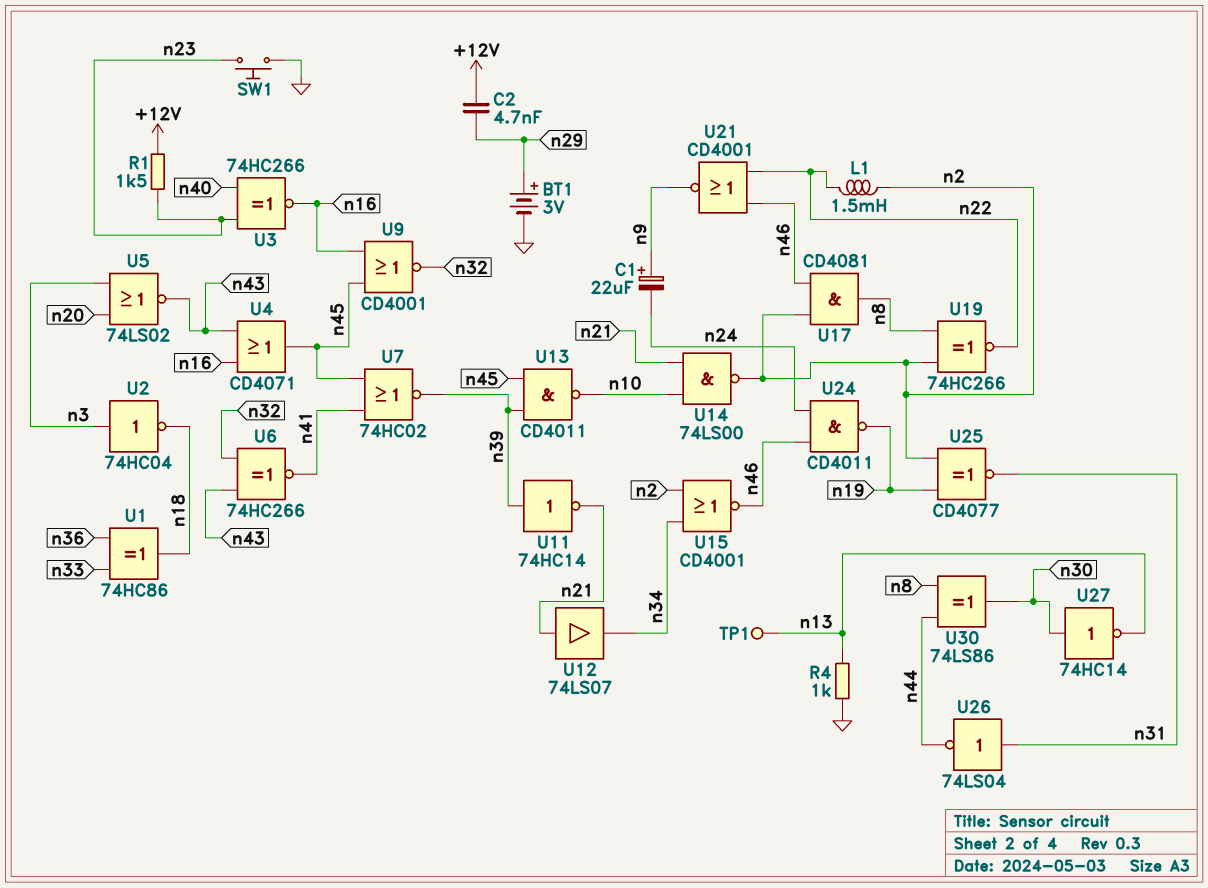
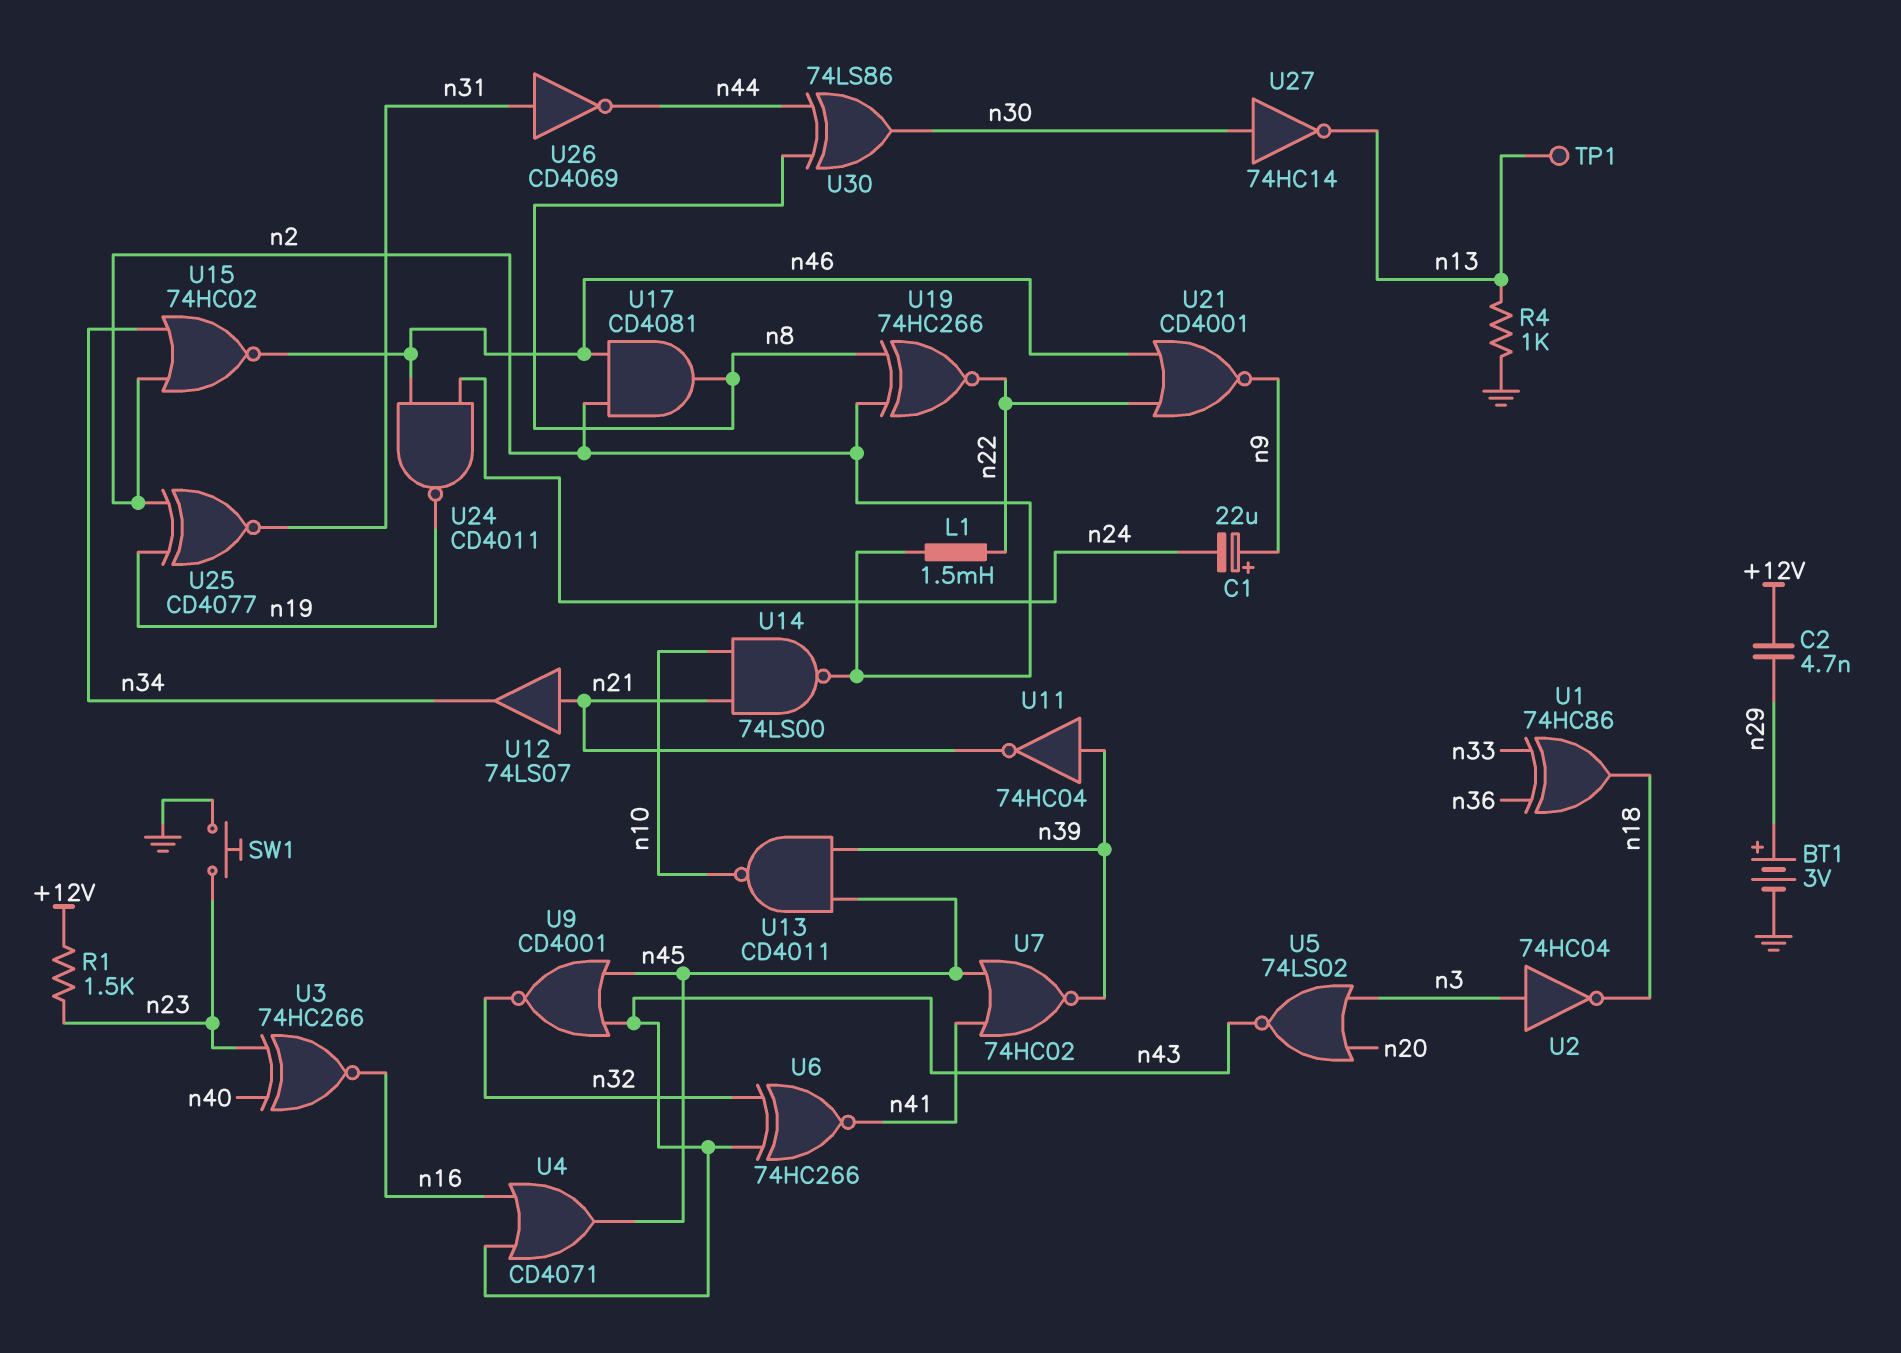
U9: NOR CD4001 (in n16, in n45, out n32) -> NOR CD4001 (in n43, in n45, out n32)
U11: NOT 74HC14 (in n39, out n21) -> NOT 74HC04 (in n39, out n21)
U15: NOR CD4001 (in n2, in n34, out n46) -> NOR 74HC02 (in n2, in n34, out n46)
U26: NOT 74LS04 (in n31, out n44) -> NOT CD4069 (in n31, out n44)

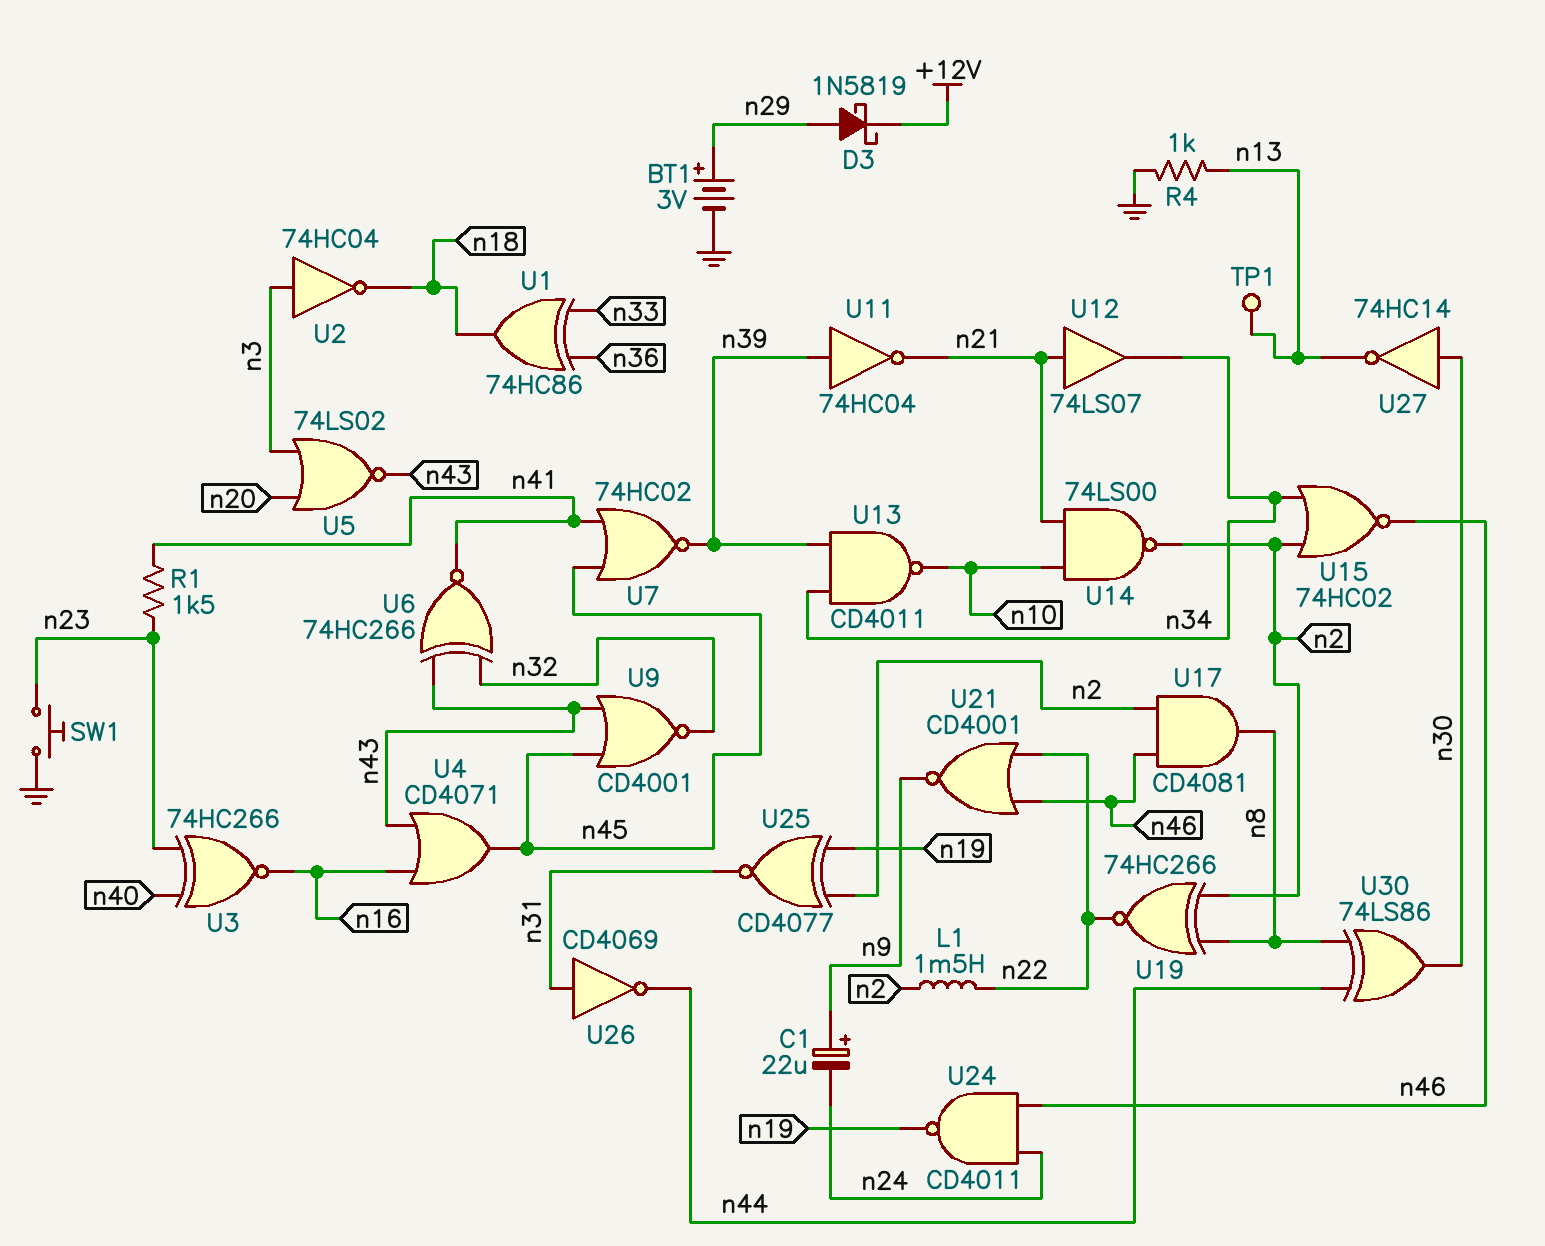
C2: 4.7nF (+12V, n29) -> none
D3: none -> schottky 1N5819 (A n29, K +12V)
R1: 1.5k (+12V, n23) -> 1.5k (n23, n41)
U13: NAND CD4011 (in n39, in n45, out n10) -> NAND CD4011 (in n34, in n39, out n10)

